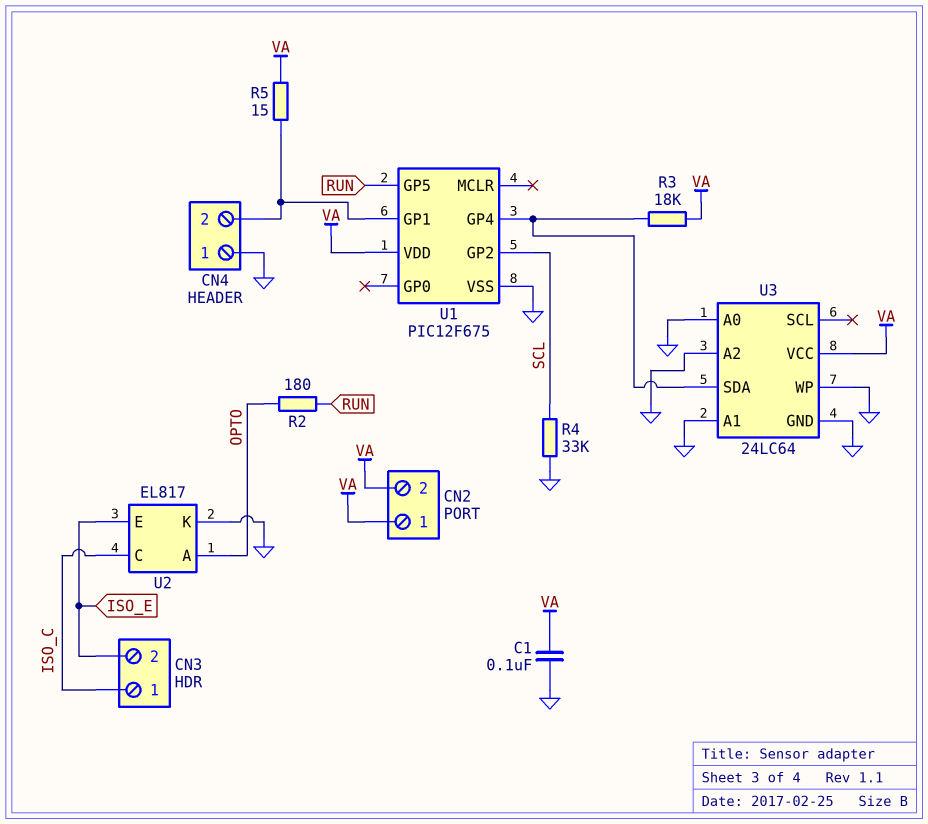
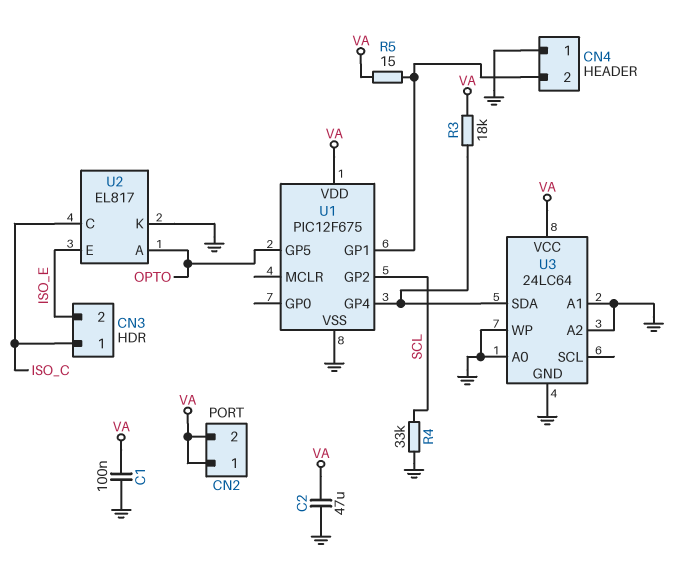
C2: none -> 47uF (GND, VA)
R2: 180 (OPTO, RUN) -> none
U1 pin GP5: RUN -> OPTO

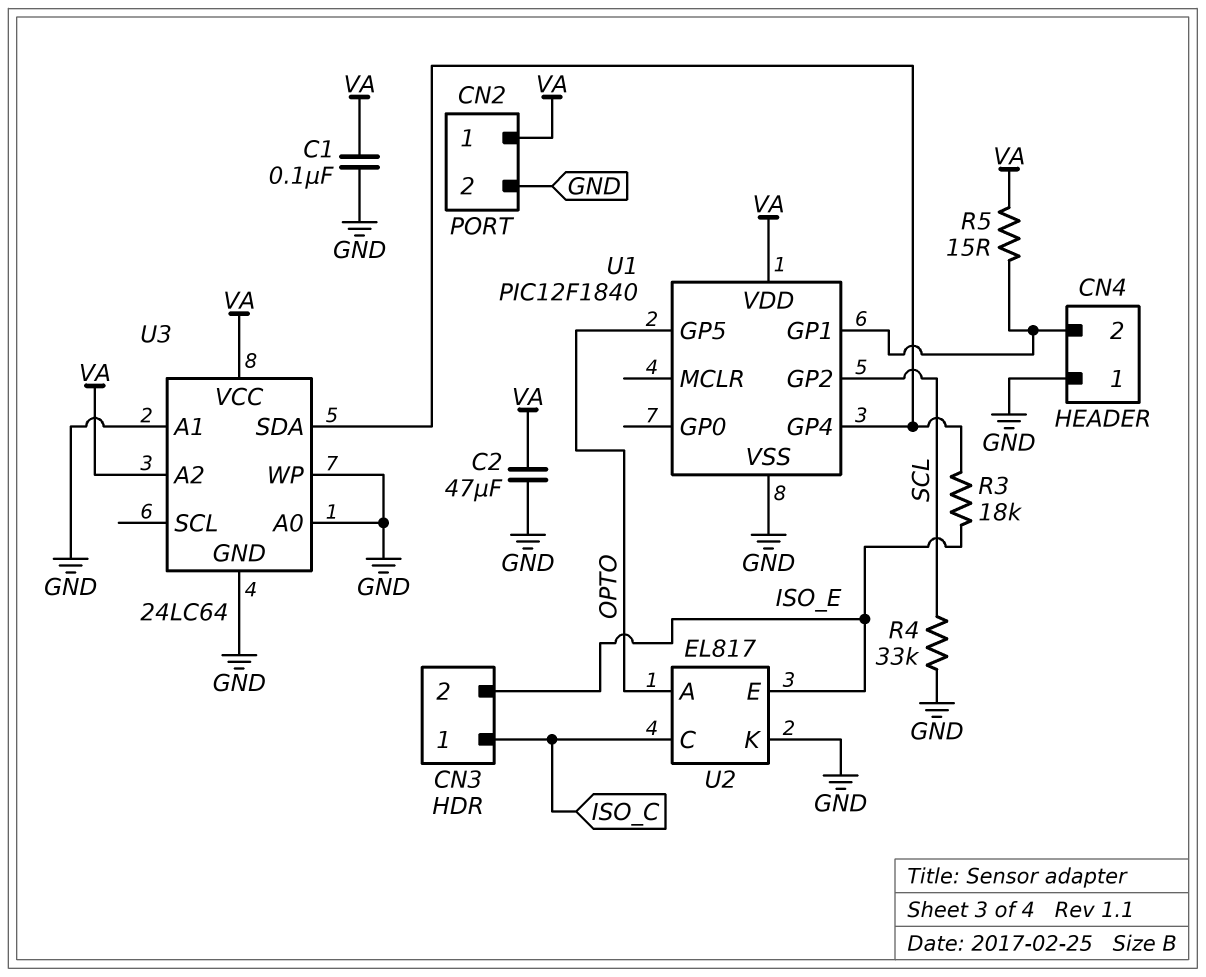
CN2 pin 2: VA -> GND
R3: 18k (U1/GP4, VA) -> 18k (ISO_E, U1/GP4)
U1: PIC12F675 -> PIC12F1840
U3 pin A2: GND -> VA

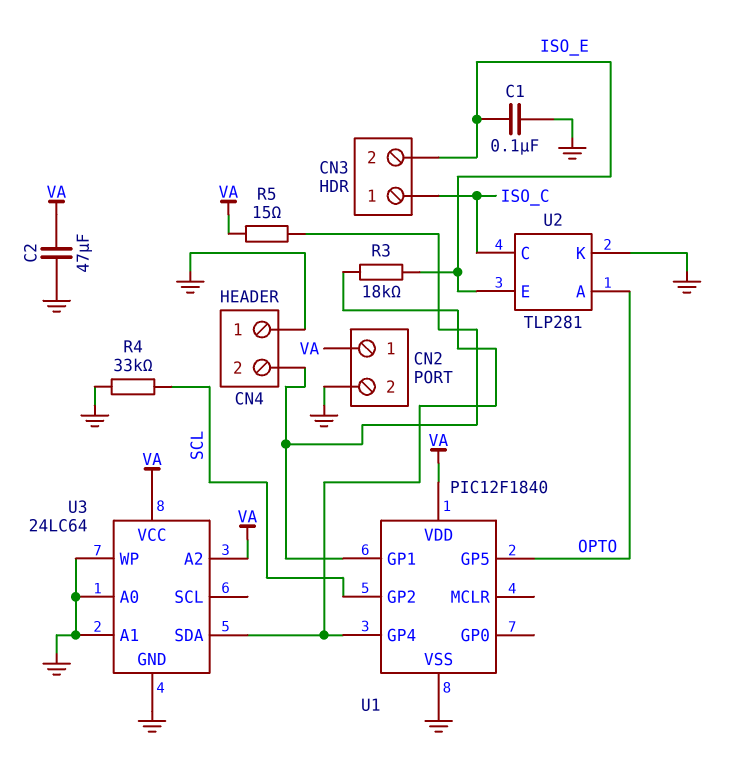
C1: 100nF (GND, VA) -> 100nF (GND, ISO_E)
U2: EL817 -> TLP281

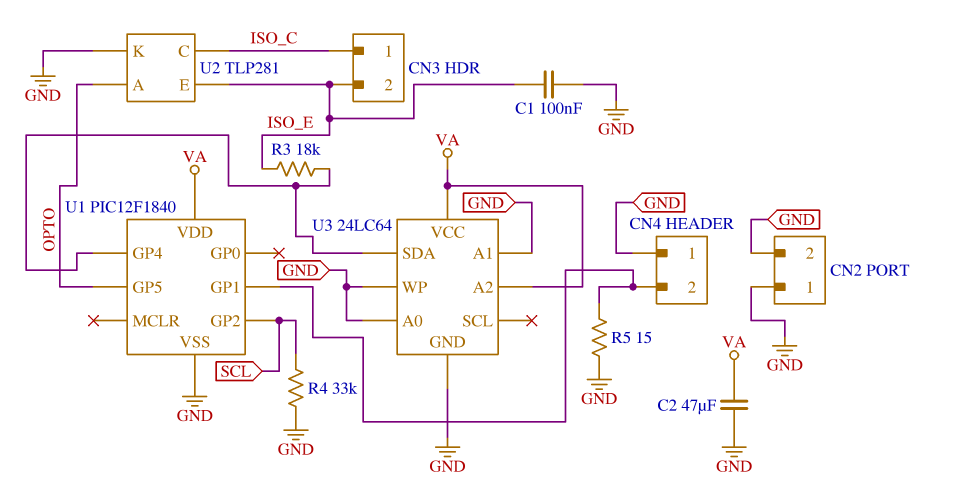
CN2 pin 1: VA -> GND
R5: 15 (CN4/2, VA) -> 15 (CN4/2, GND)

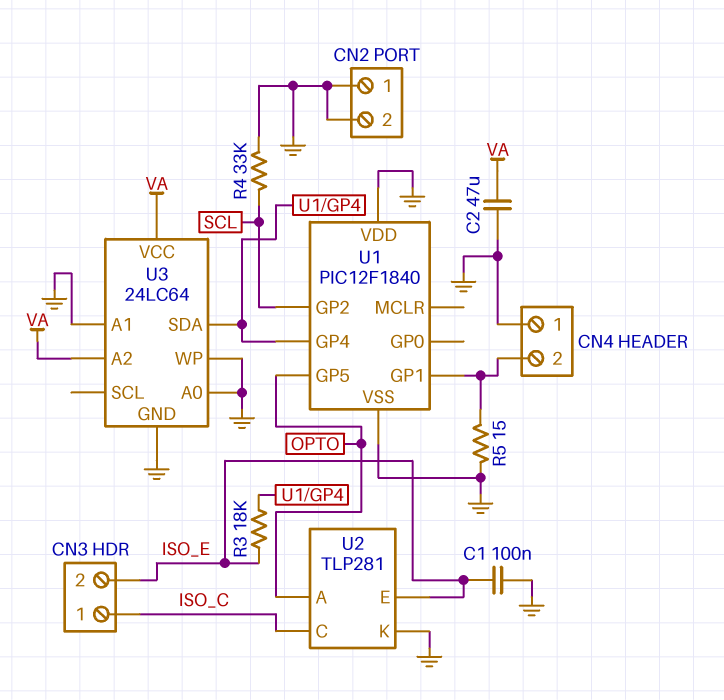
U1 pin VDD: VA -> GND

